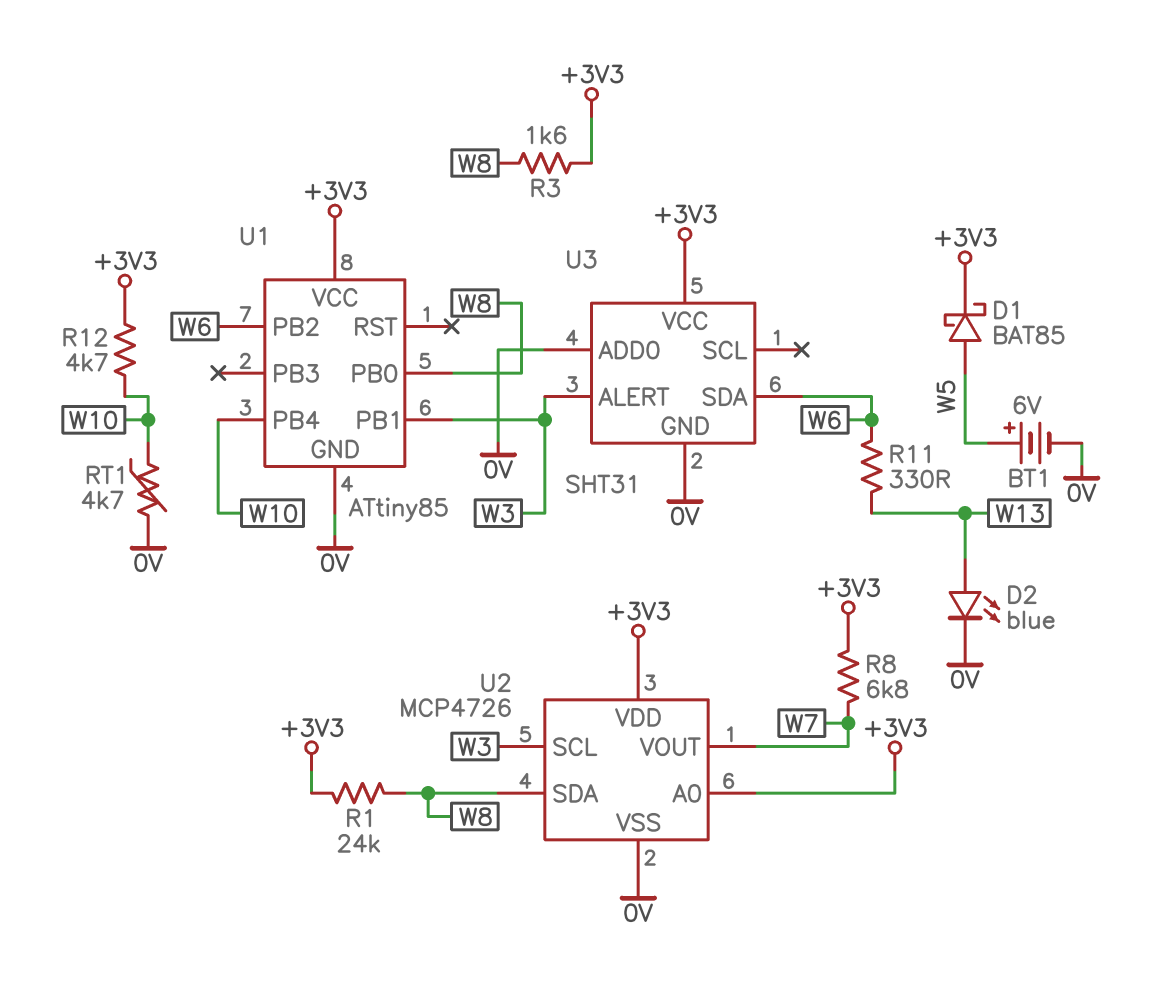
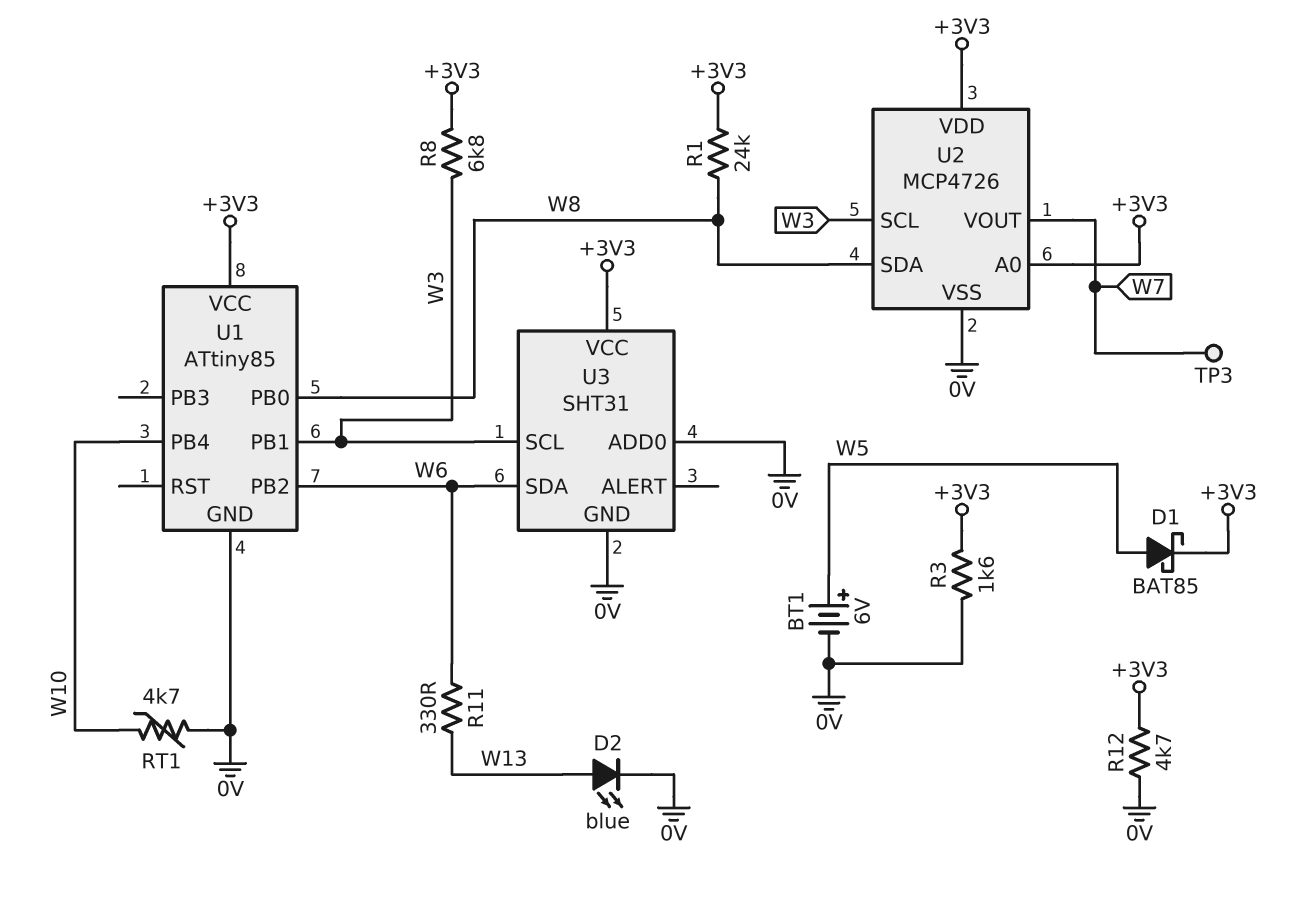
R3: 1.6k (+3V3, W8) -> 1.6k (+3V3, 0V)
R8: 6.8k (+3V3, W7) -> 6.8k (+3V3, W3)
R12: 4.7k (+3V3, W10) -> 4.7k (+3V3, 0V)
TP3: none -> test point (W7)
U3 pin ALERT: W3 -> none
U3 pin SCL: none -> W3

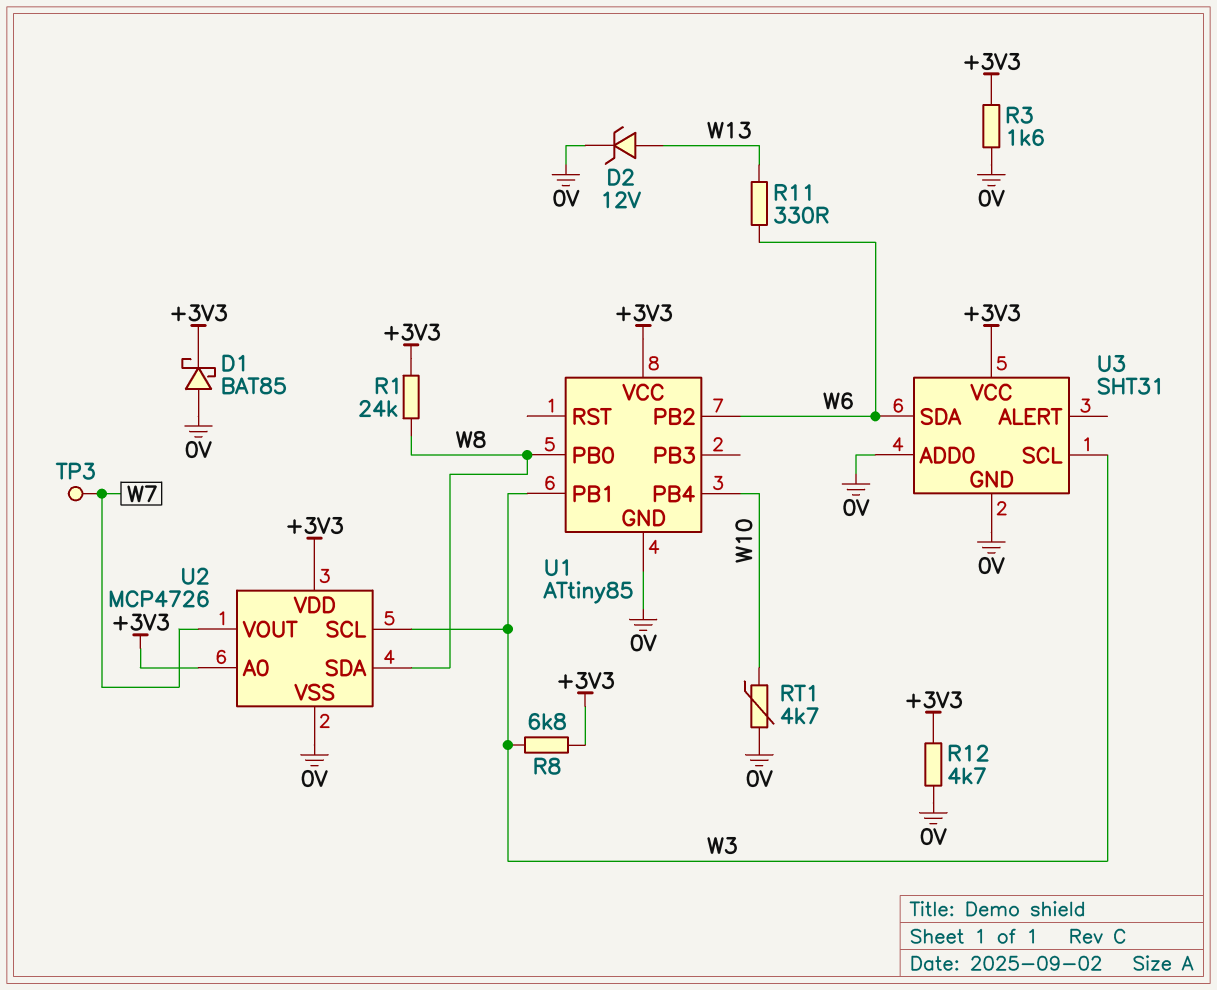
BT1: 6V (plus W5, minus 0V) -> none
D1: schottky BAT85 (A W5, K +3V3) -> schottky BAT85 (A 0V, K +3V3)
D2: LED blue (A W13, K 0V) -> zener 12V (A W13, K 0V)

